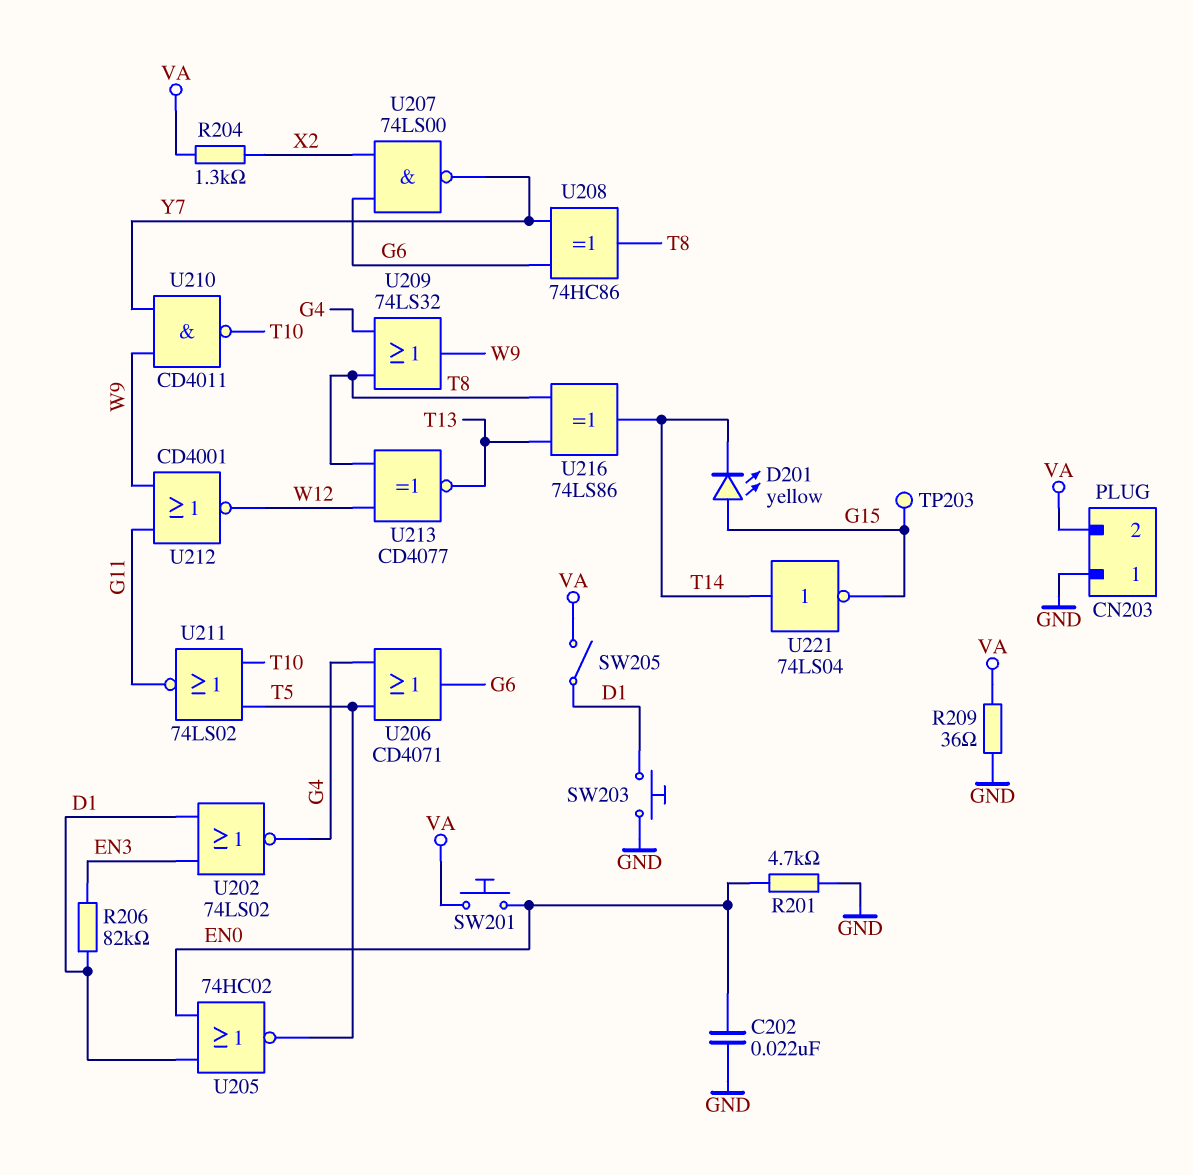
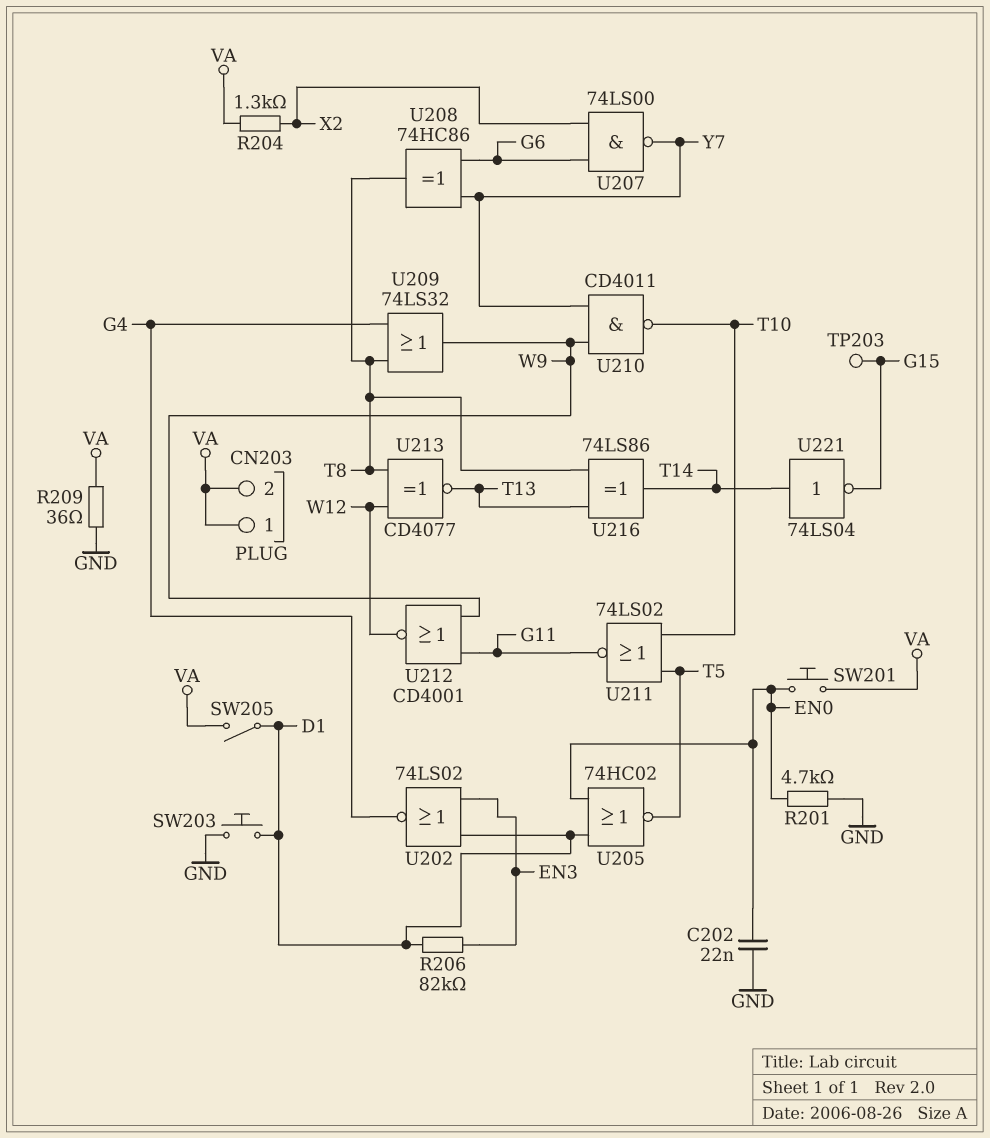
CN203 pin 1: GND -> VA
D201: LED yellow (A G15, K T14) -> none
U206: OR CD4071 (in G4, in T5, out G6) -> none

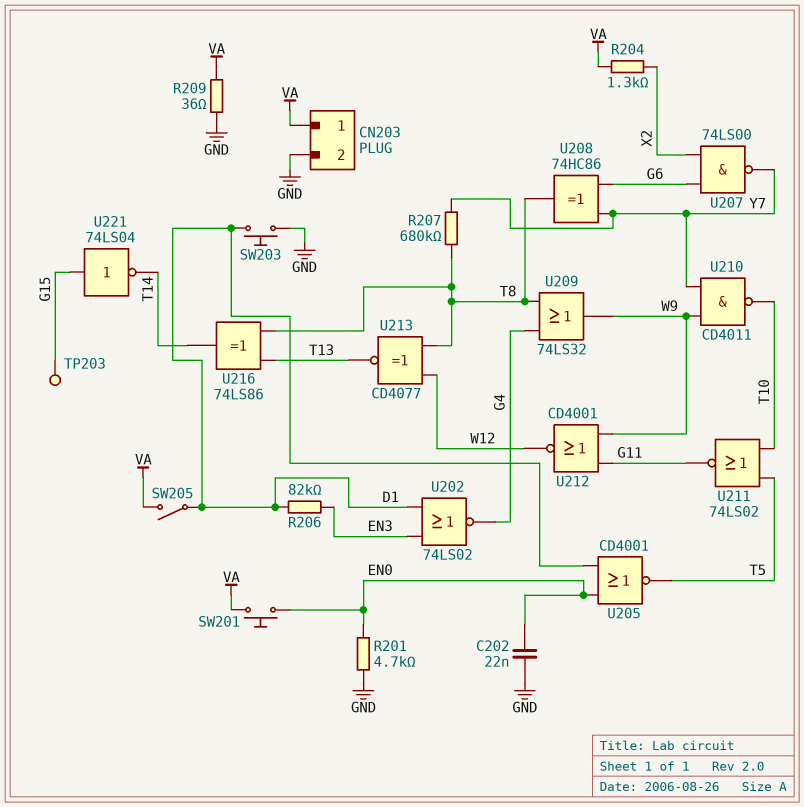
CN203 pin 2: VA -> GND
R207: none -> 680k (T8, Y7)
U205: NOR 74HC02 (in D1, in EN0, out T5) -> NOR CD4001 (in D1, in EN0, out T5)
U221: NOT 74LS04 (in T14, out G15) -> NOT 74LS04 (in G15, out T14)

